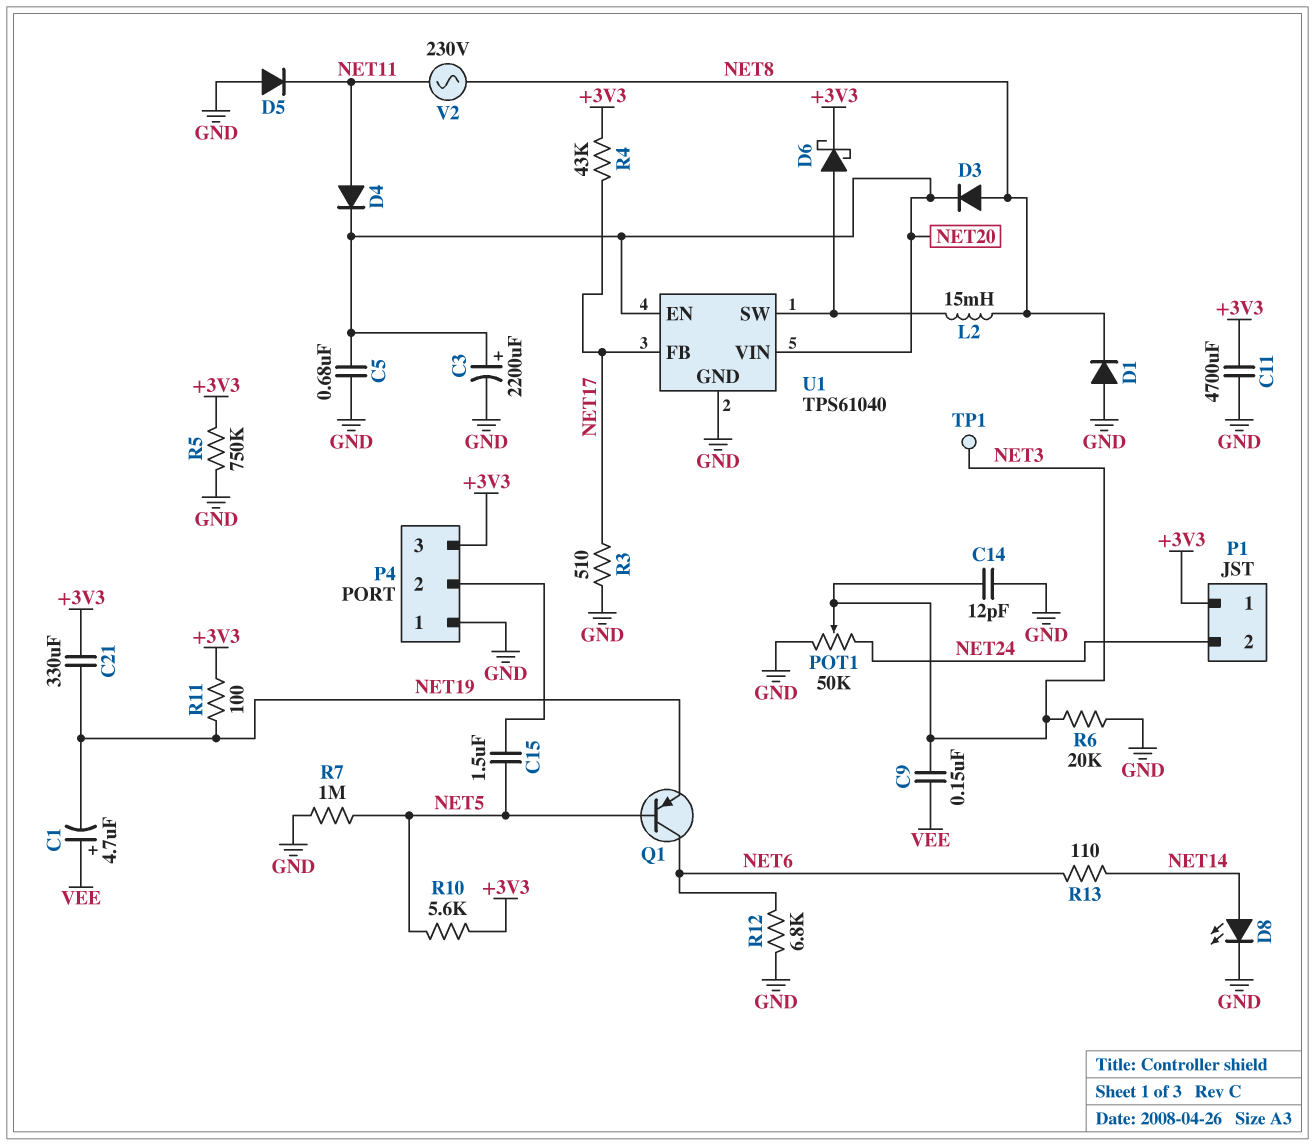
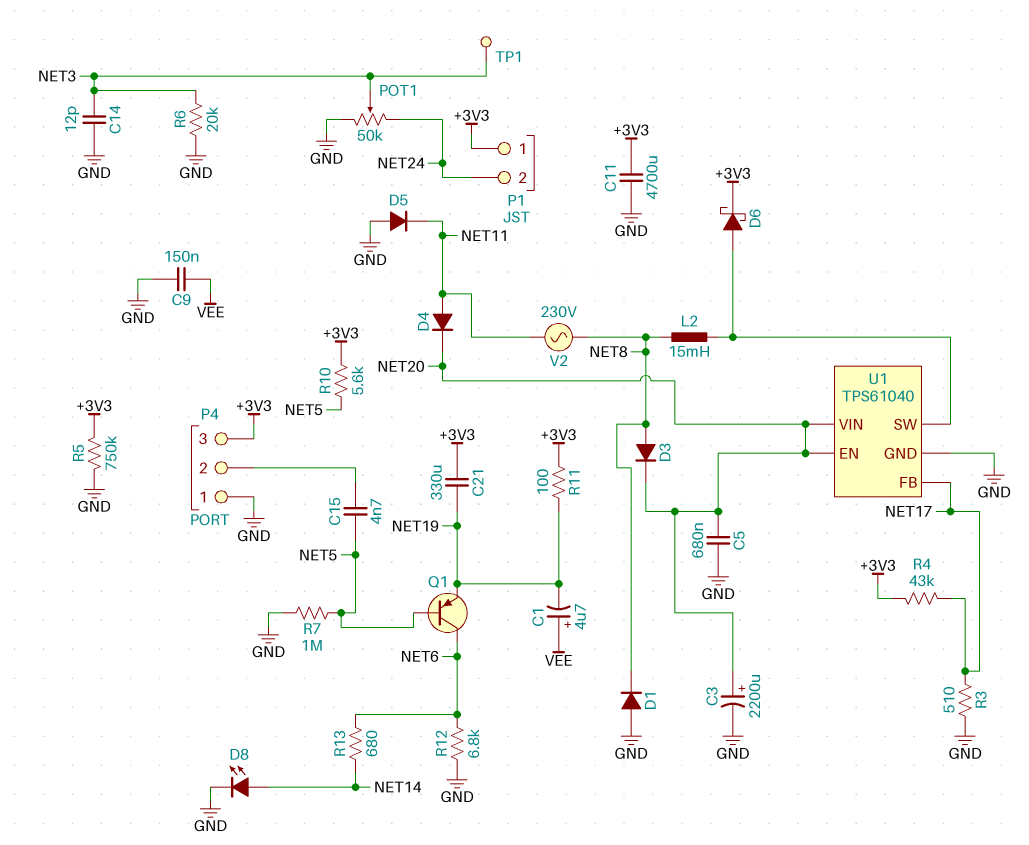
C9: 150nF (NET3, VEE) -> 150nF (GND, VEE)
C15: 1.5uF (NET5, P4/2) -> 4.7nF (NET5, P4/2)
R13: 110 (NET6, NET14) -> 680 (NET6, NET14)

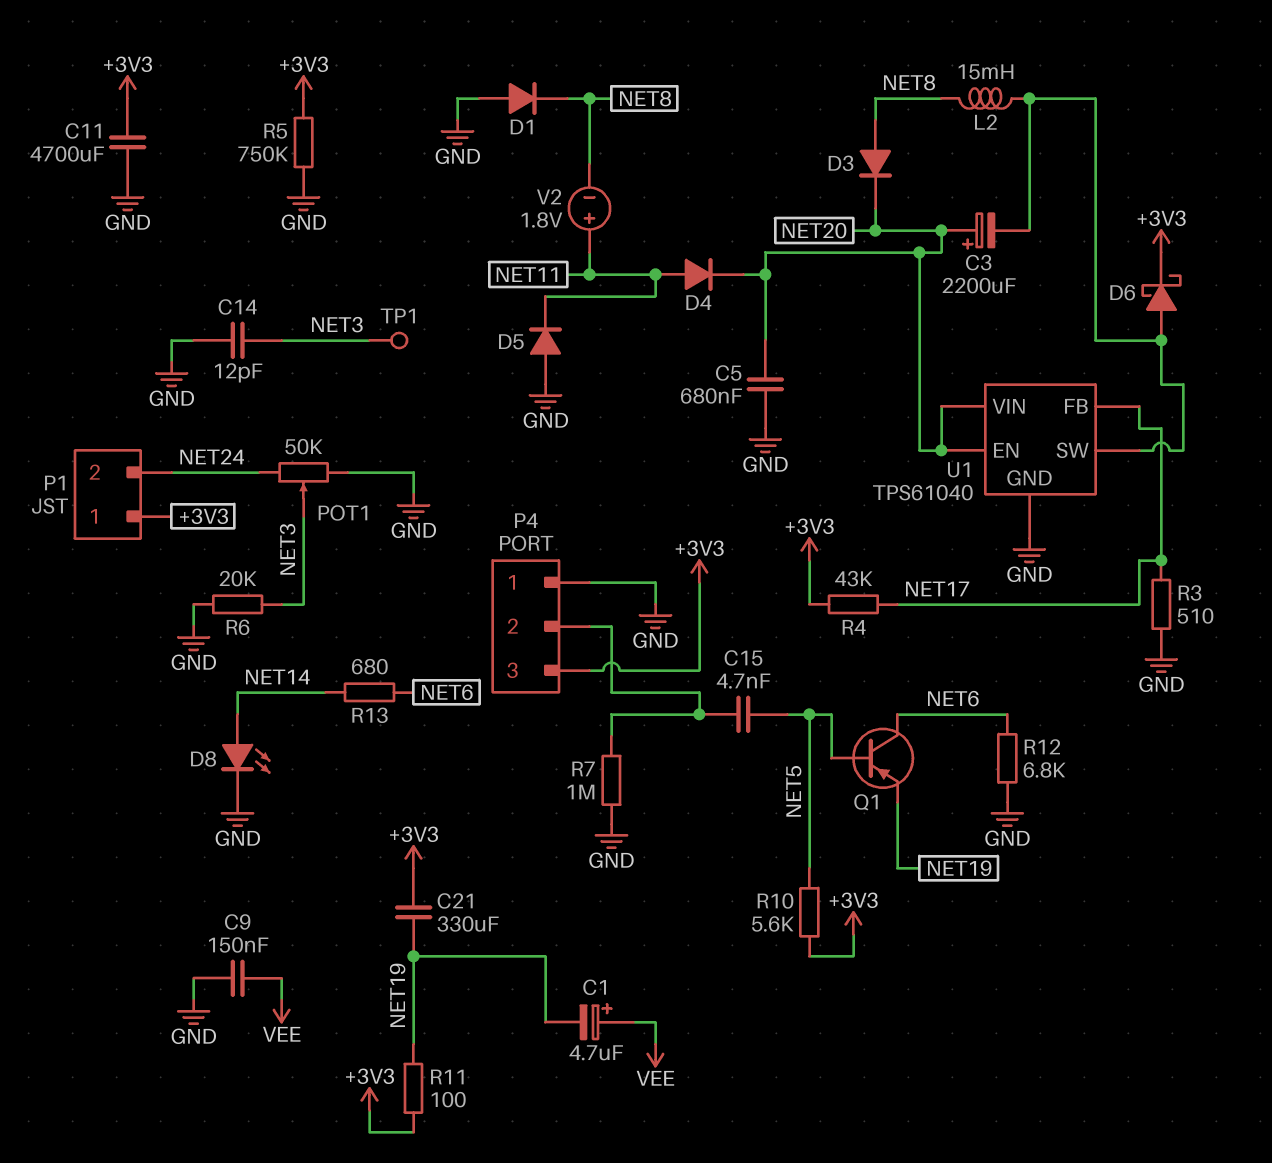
C3: 2200uF (plus NET20, minus GND) -> 2200uF (plus NET20, minus U1/SW)
R7: 1M (GND, NET5) -> 1M (GND, P4/2)
V2: AC 230V (NET8, NET11) -> 1.8V (plus NET11, minus NET8)

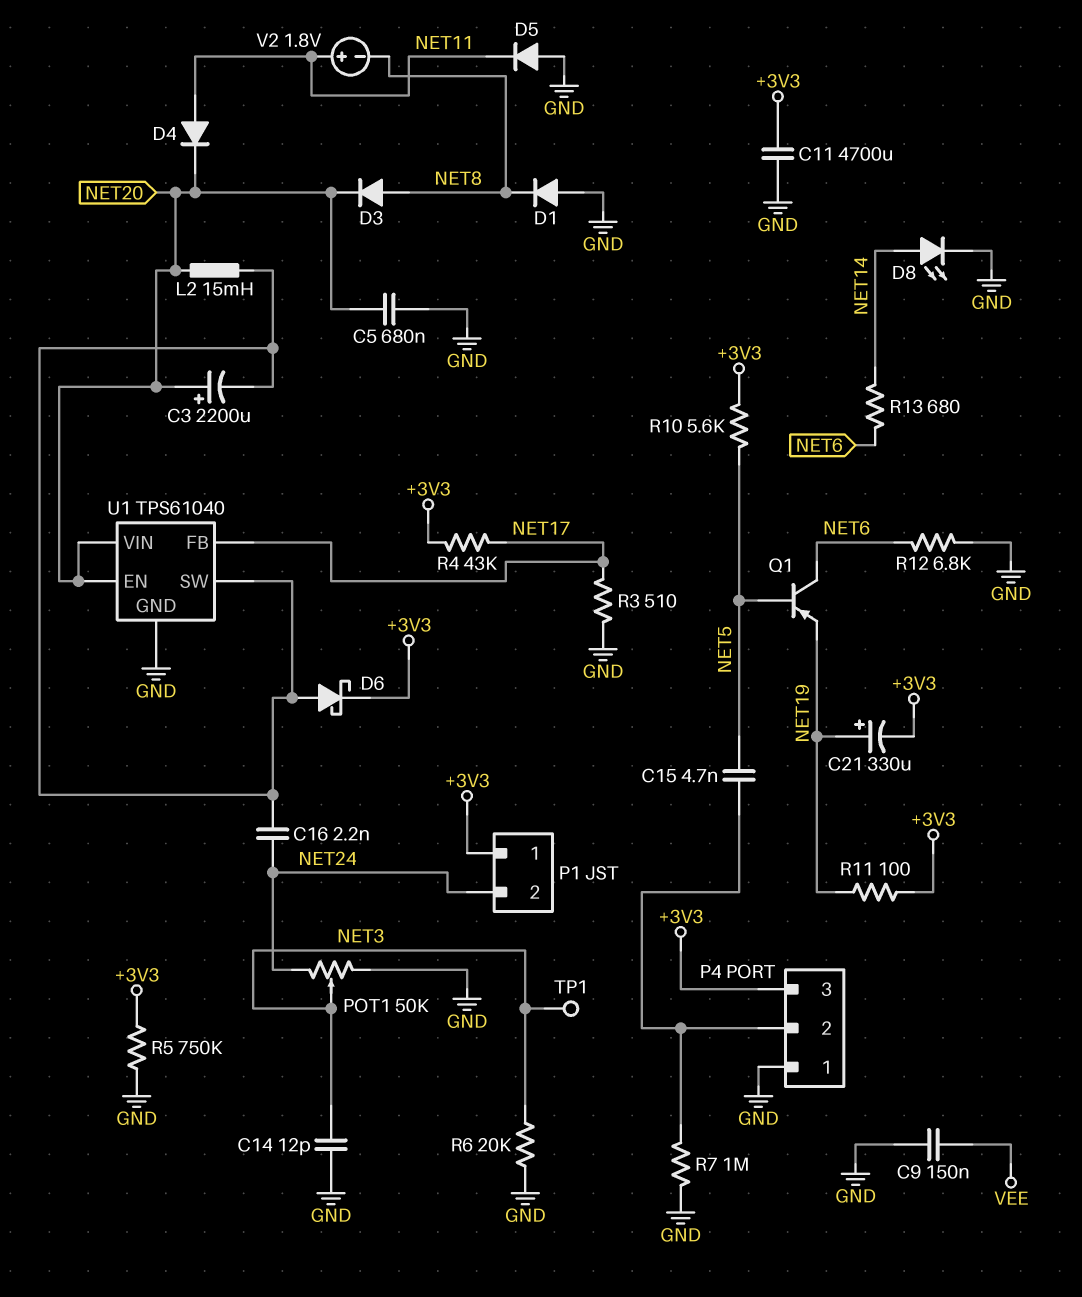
C1: 4.7uF (plus VEE, minus NET19) -> none
C16: none -> 2.2nF (NET24, U1/SW)
C21: 330uF (+3V3, NET19) -> 330uF (plus NET19, minus +3V3)
L2: 15mH (NET8, U1/SW) -> 15mH (NET20, U1/SW)

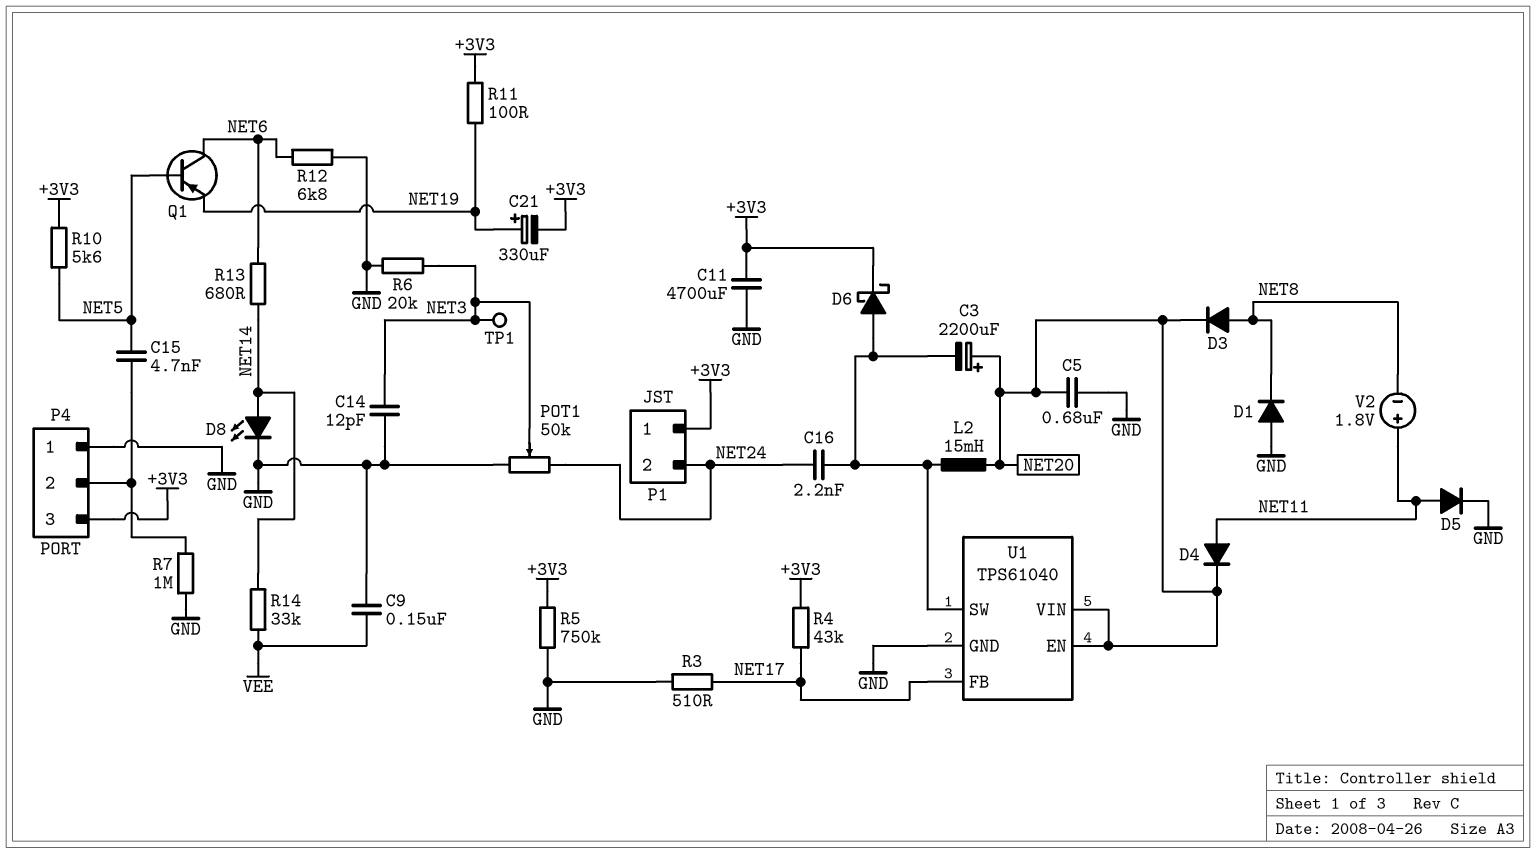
D5: diode (A GND, K NET11) -> diode (A NET11, K GND)
R14: none -> 33k (NET14, VEE)

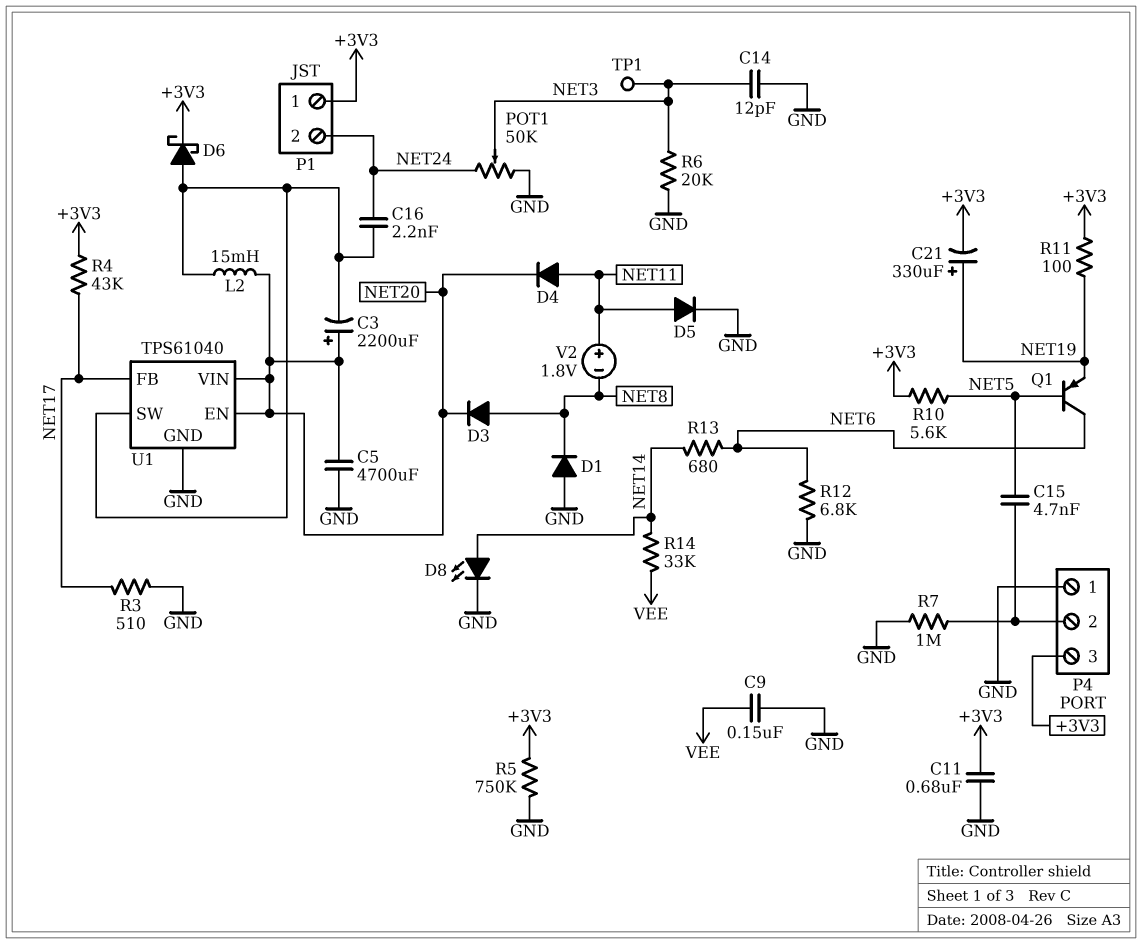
C5: 680nF (GND, NET20) -> 4700uF (GND, NET20)
C11: 4700uF (+3V3, GND) -> 680nF (+3V3, GND)

